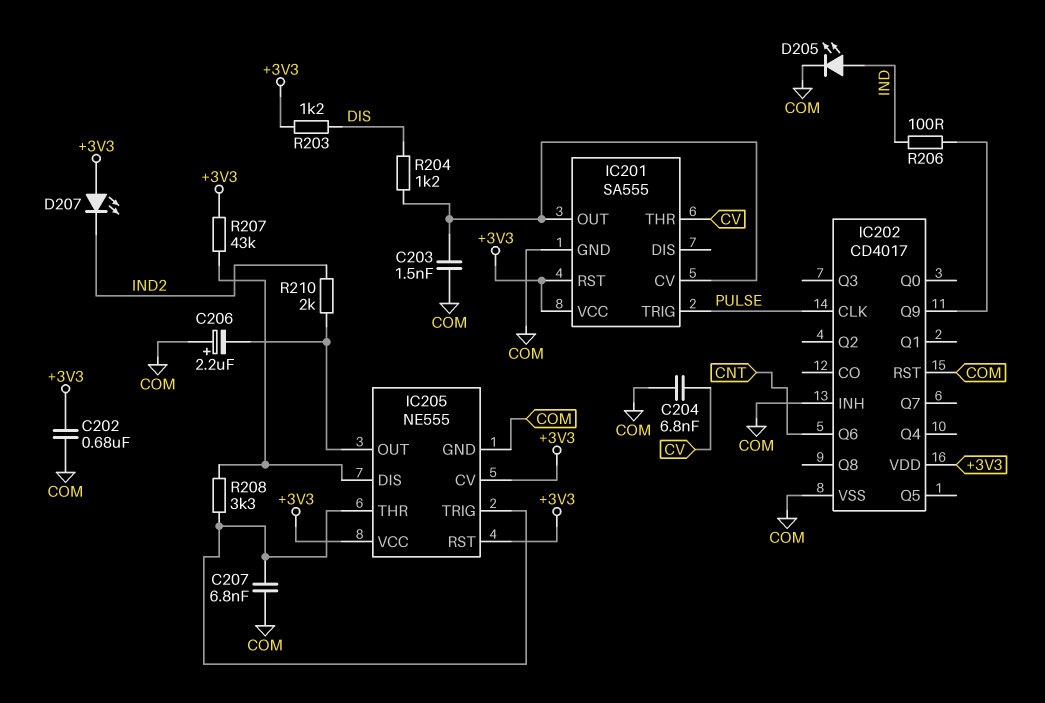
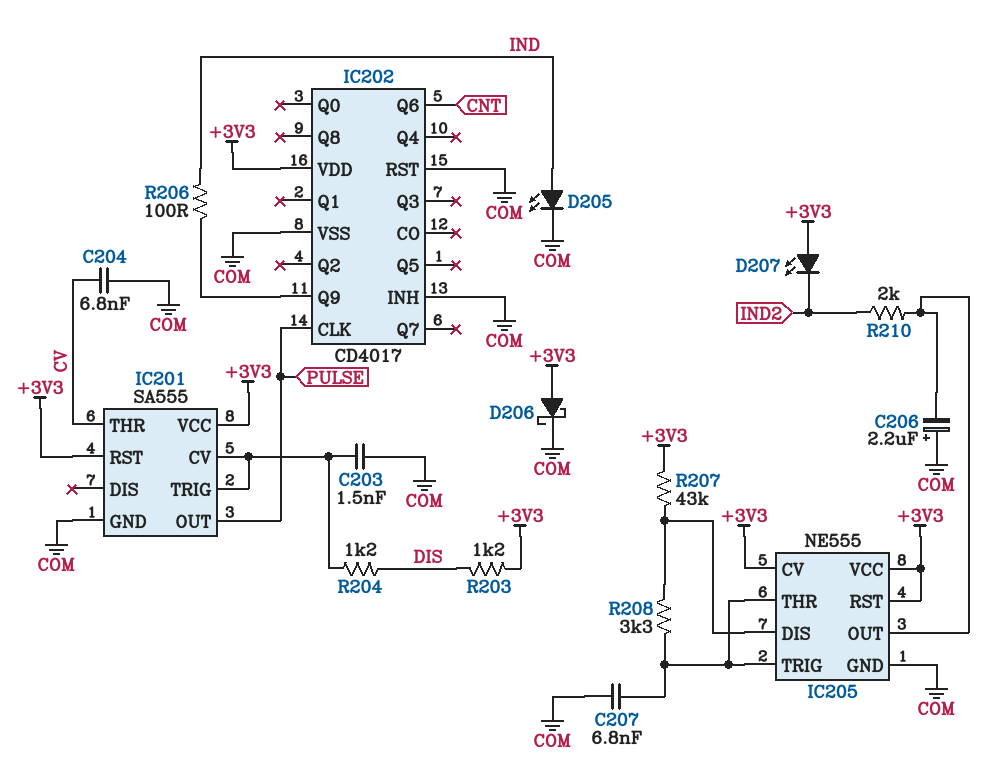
C202: 680nF (+3V3, COM) -> none
D206: none -> schottky (A +3V3, K COM)
IC201 pin OUT: IC201/CV -> PULSE
IC201 pin TRIG: PULSE -> IC201/CV

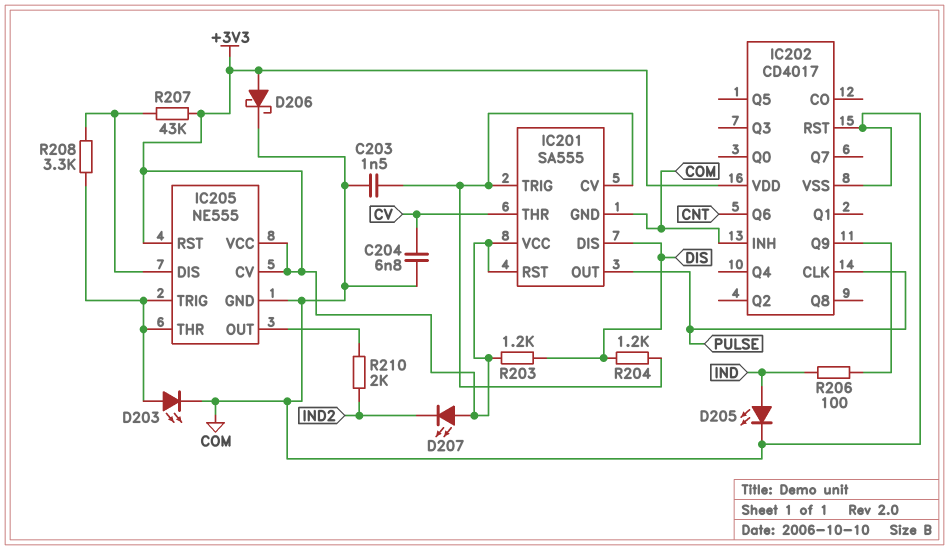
C206: 2.2uF (plus COM, minus IC205/OUT) -> none
C207: 6.8nF (COM, IC205/THR) -> none
D203: none -> LED (A IC205/THR, K COM)
IC201 pin DIS: none -> DIS

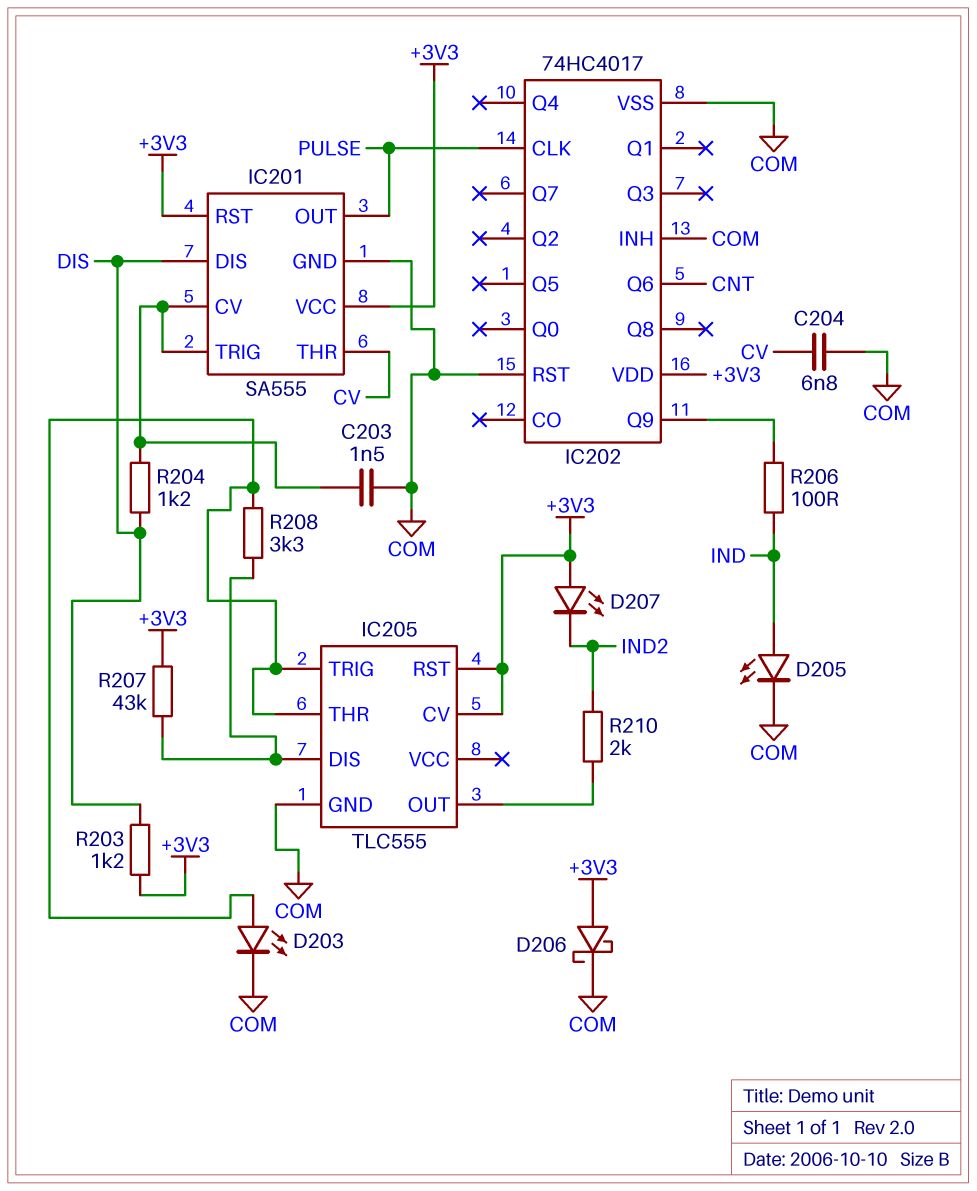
IC202: CD4017 -> 74HC4017
IC205: NE555 -> TLC555
IC205 pin VCC: +3V3 -> none

